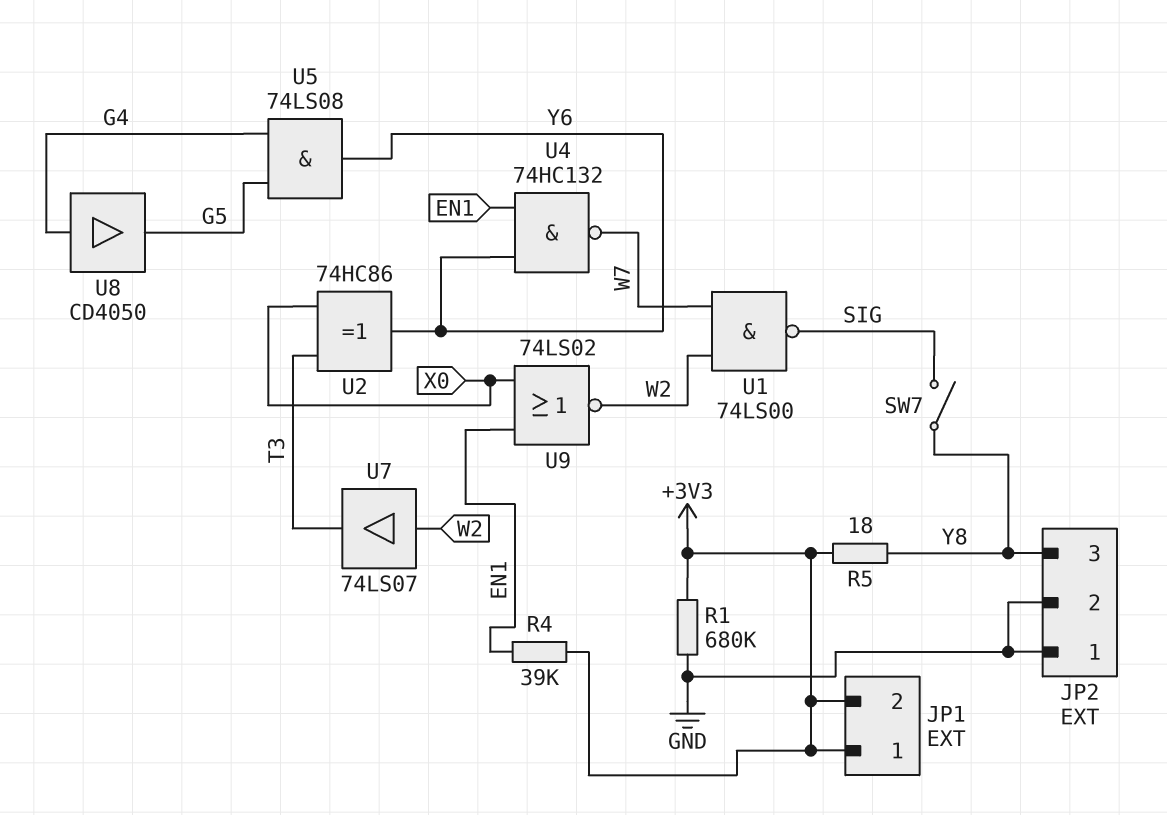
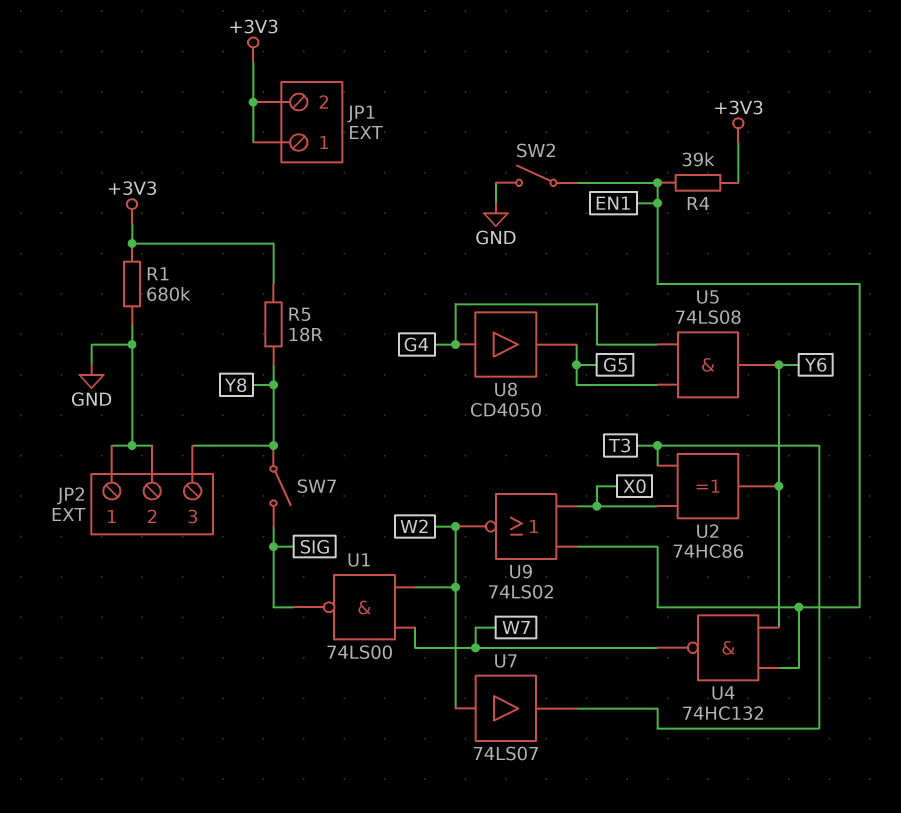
SW2: none -> switch (EN1, GND)

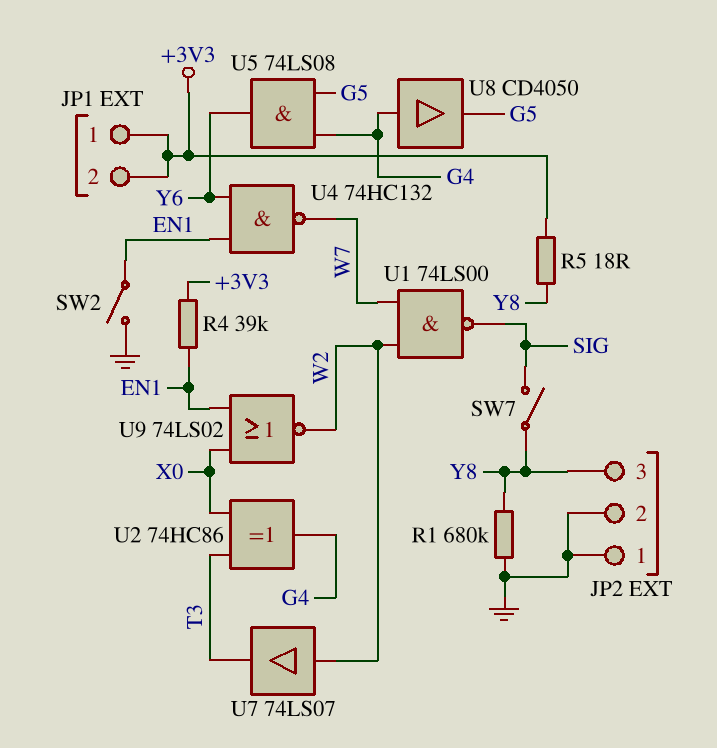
R1: 680k (+3V3, GND) -> 680k (GND, Y8)
U2: XOR 74HC86 (in T3, in X0, out Y6) -> XOR 74HC86 (in T3, in X0, out G4)

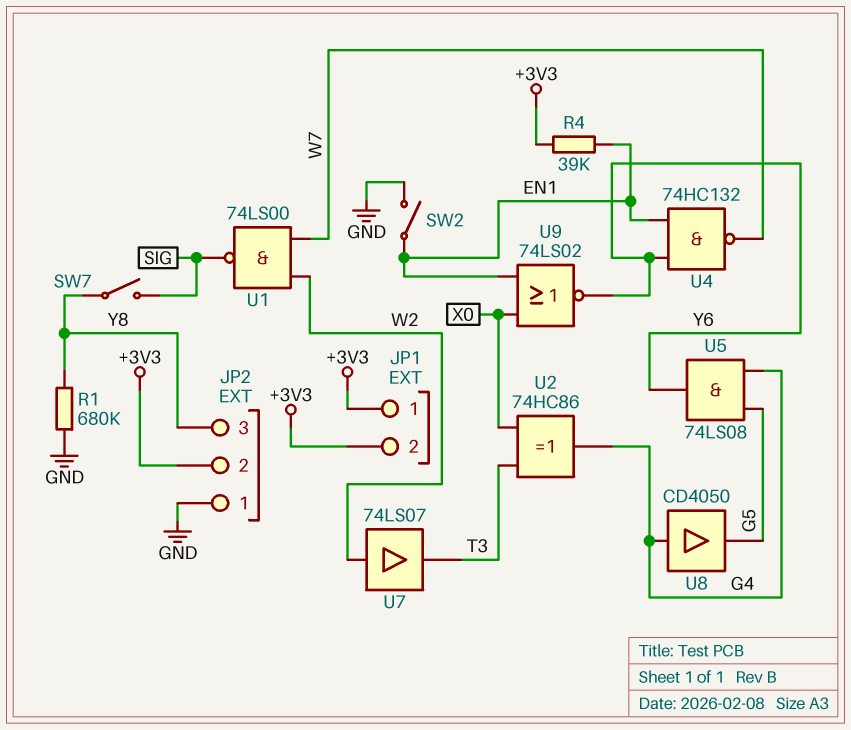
JP2 pin 2: GND -> +3V3
R5: 18 (+3V3, Y8) -> none
U9: NOR 74LS02 (in EN1, in X0, out W2) -> NOR 74LS02 (in EN1, in X0, out Y6)

